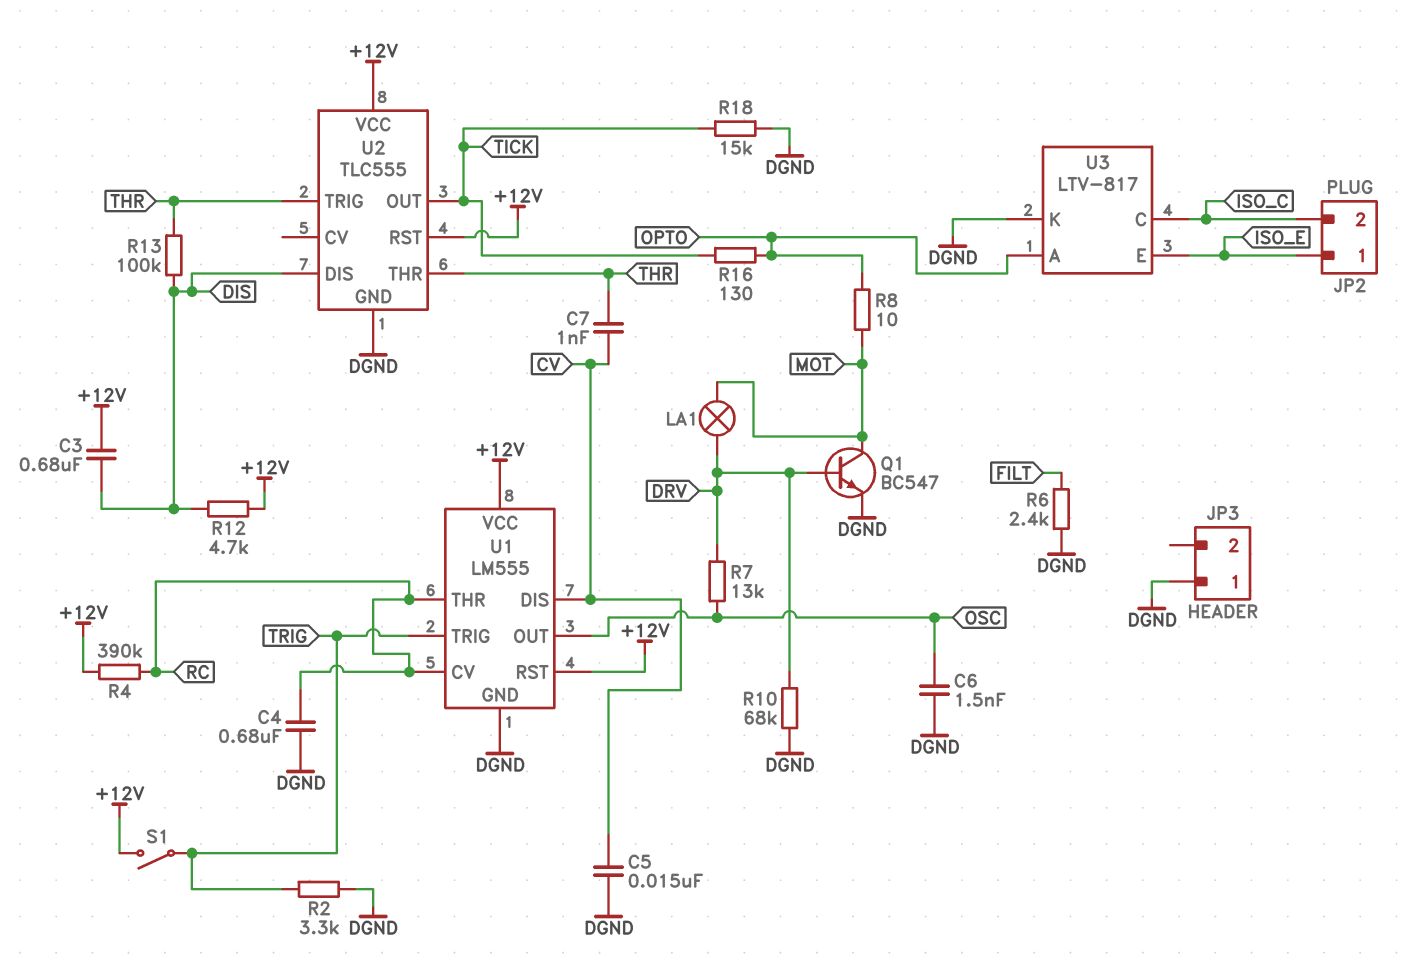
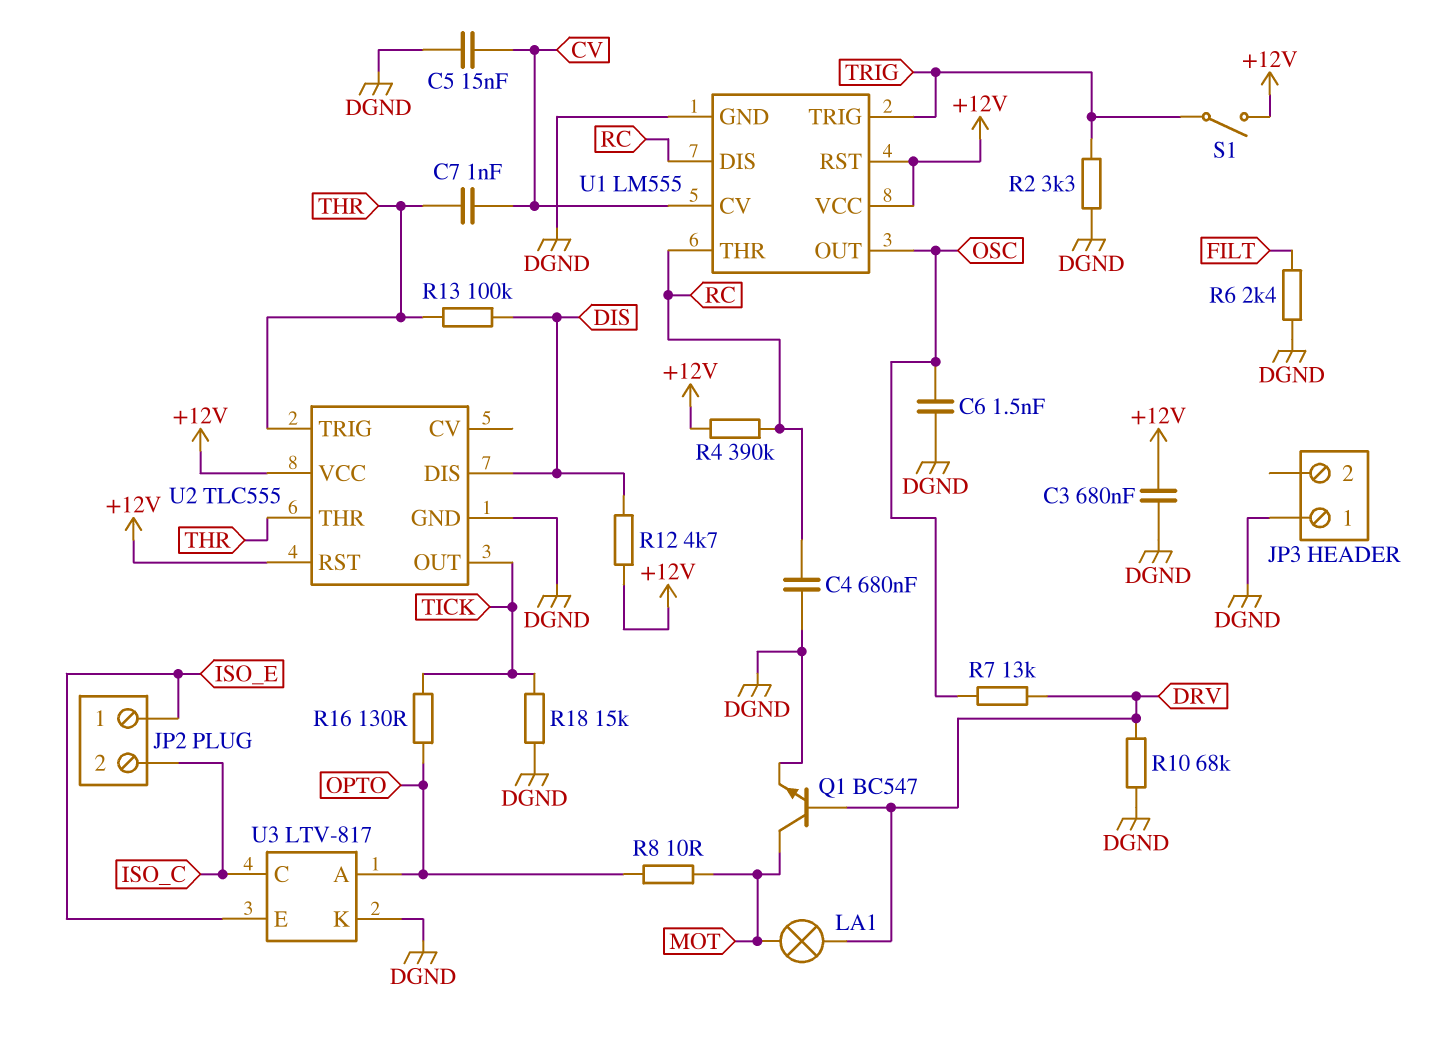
C3: 680nF (+12V, DIS) -> 680nF (+12V, DGND)
U1 pin CV: RC -> CV
U1 pin DIS: CV -> RC

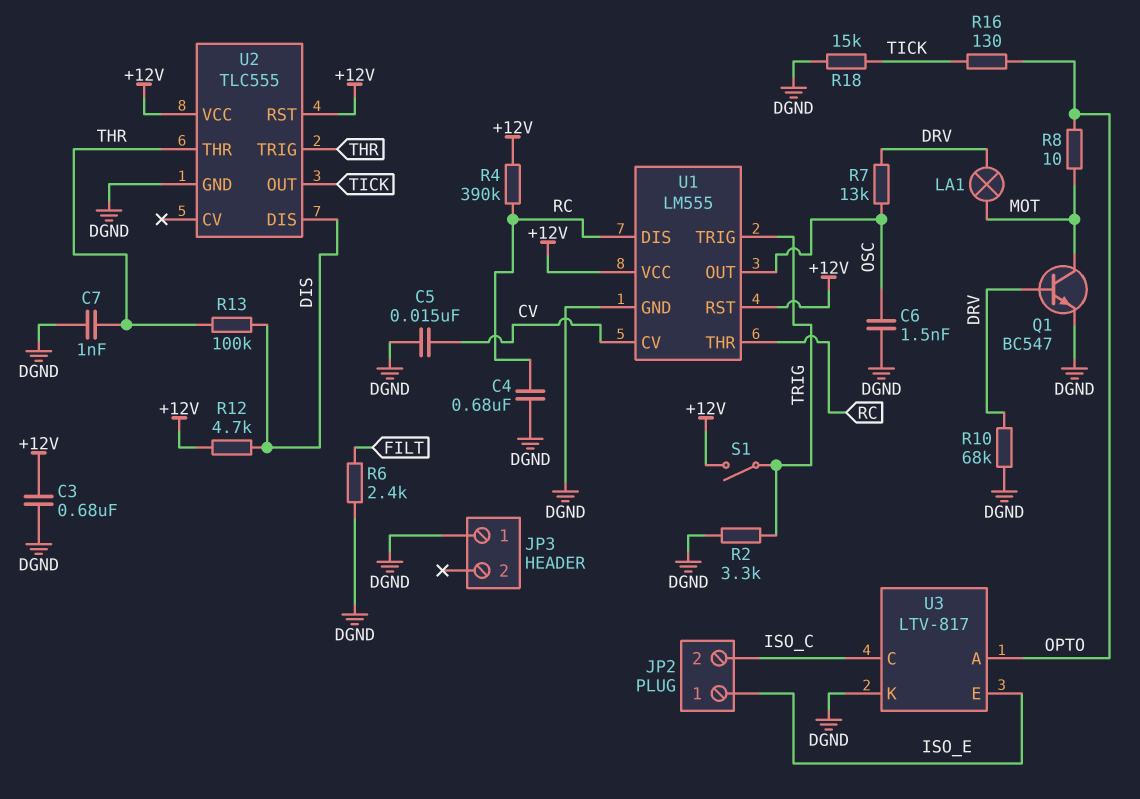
C7: 1nF (CV, THR) -> 1nF (DGND, THR)

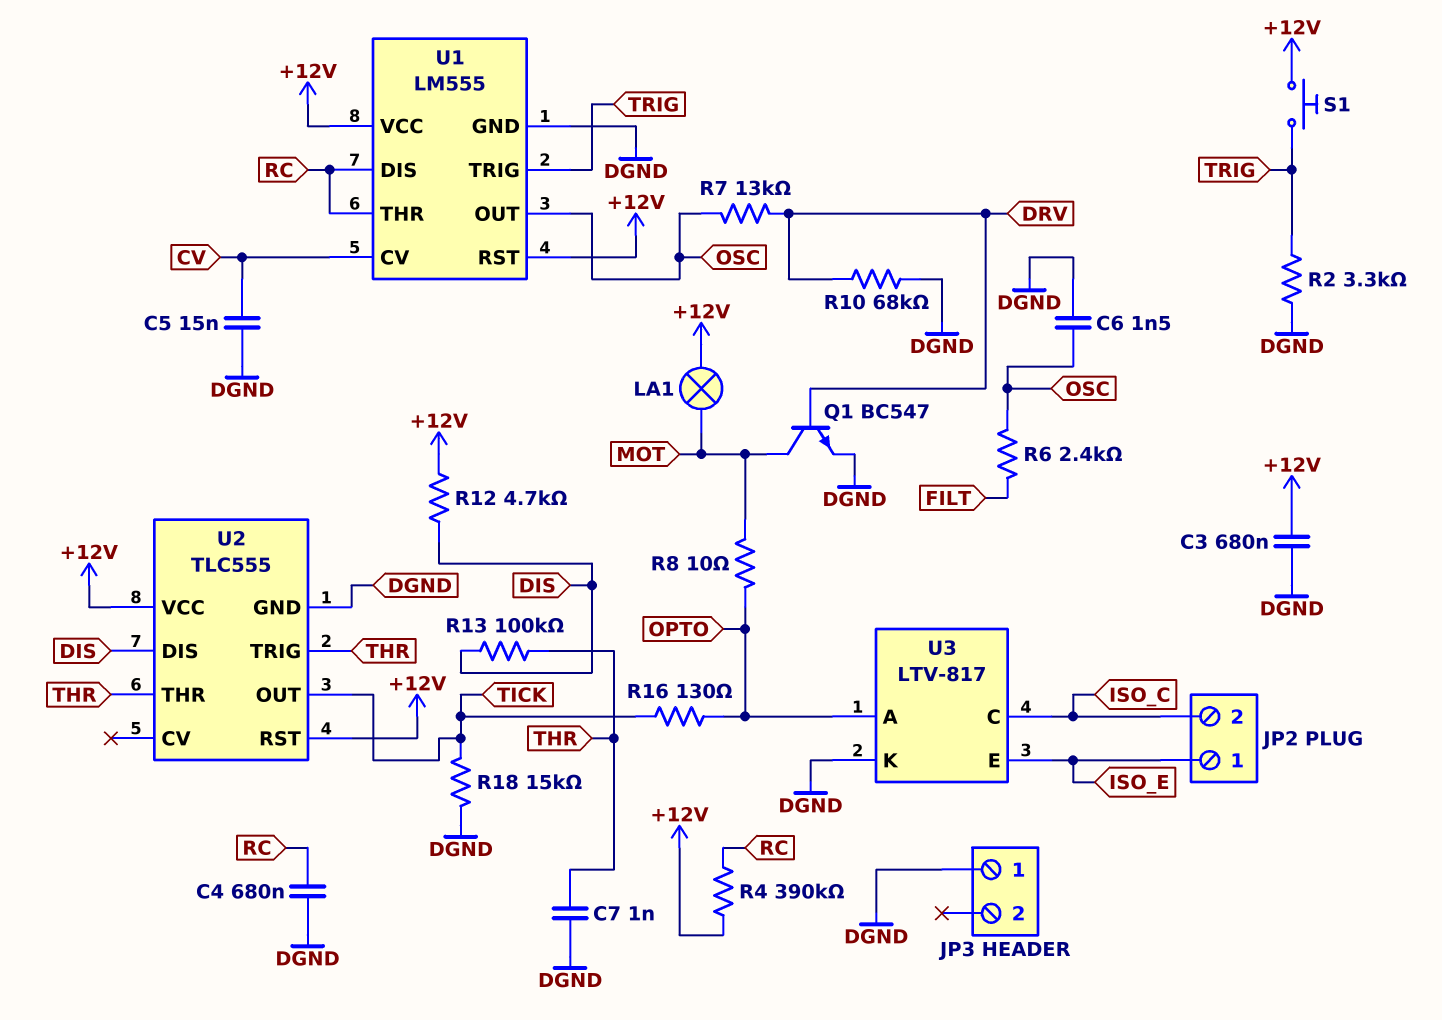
LA1: lamp (DRV, MOT) -> lamp (+12V, MOT)
R6: 2.4k (DGND, FILT) -> 2.4k (FILT, OSC)
S1: switch (+12V, TRIG) -> button (+12V, TRIG)

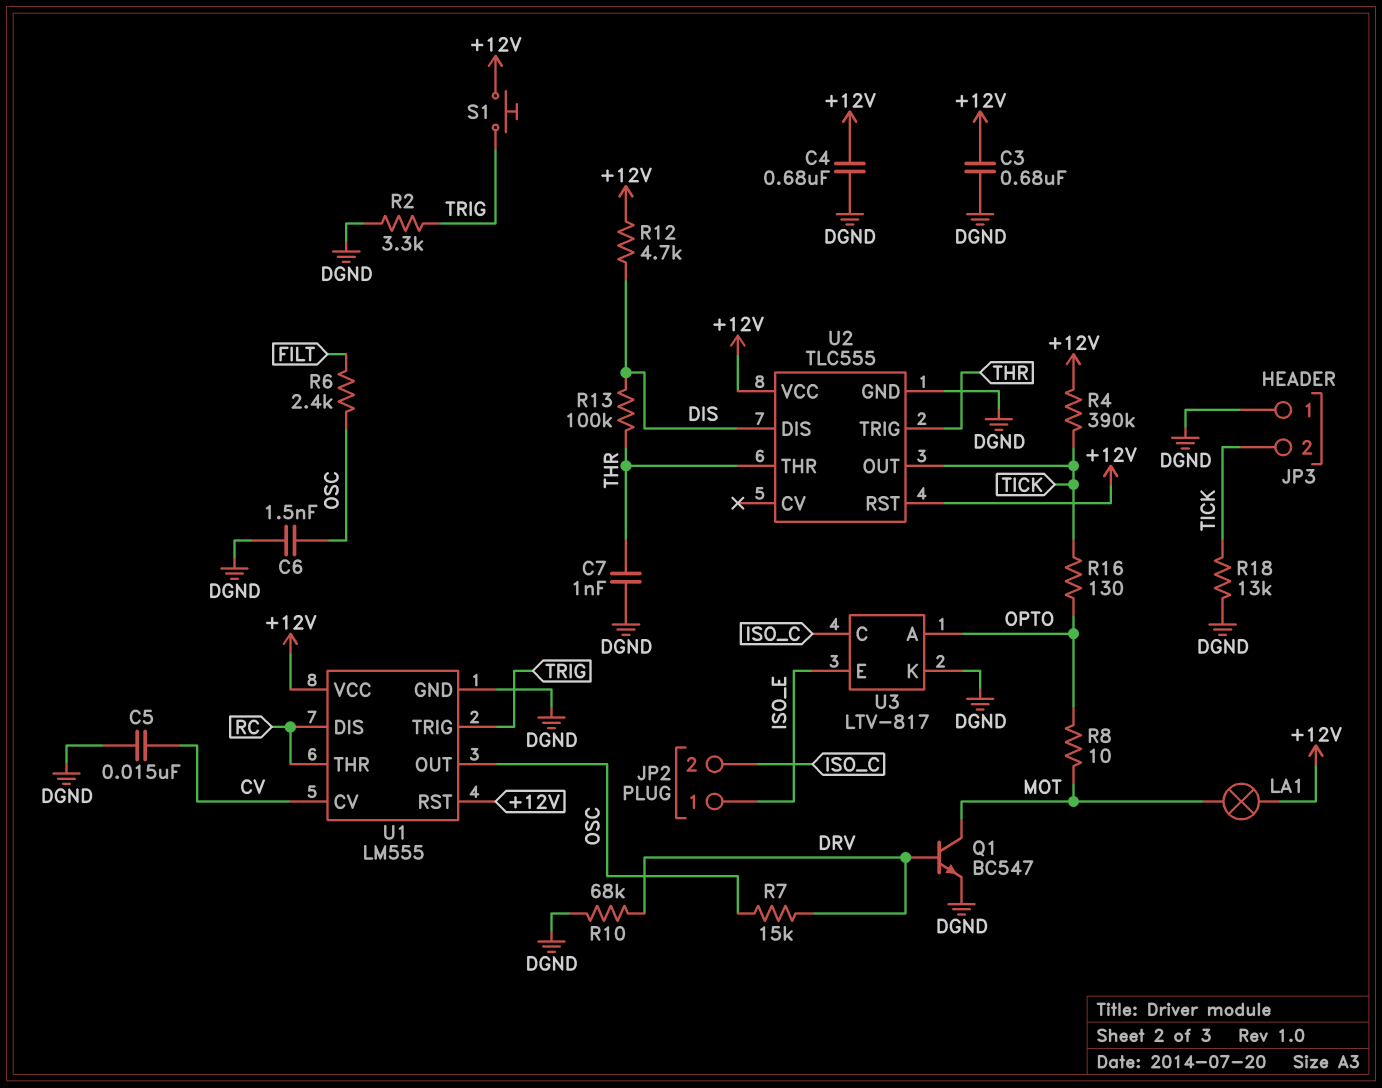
C4: 680nF (DGND, RC) -> 680nF (+12V, DGND)
JP3 pin 2: none -> TICK
R4: 390k (+12V, RC) -> 390k (+12V, TICK)
R7: 13k (DRV, OSC) -> 15k (DRV, OSC)
R18: 15k (DGND, TICK) -> 13k (DGND, TICK)

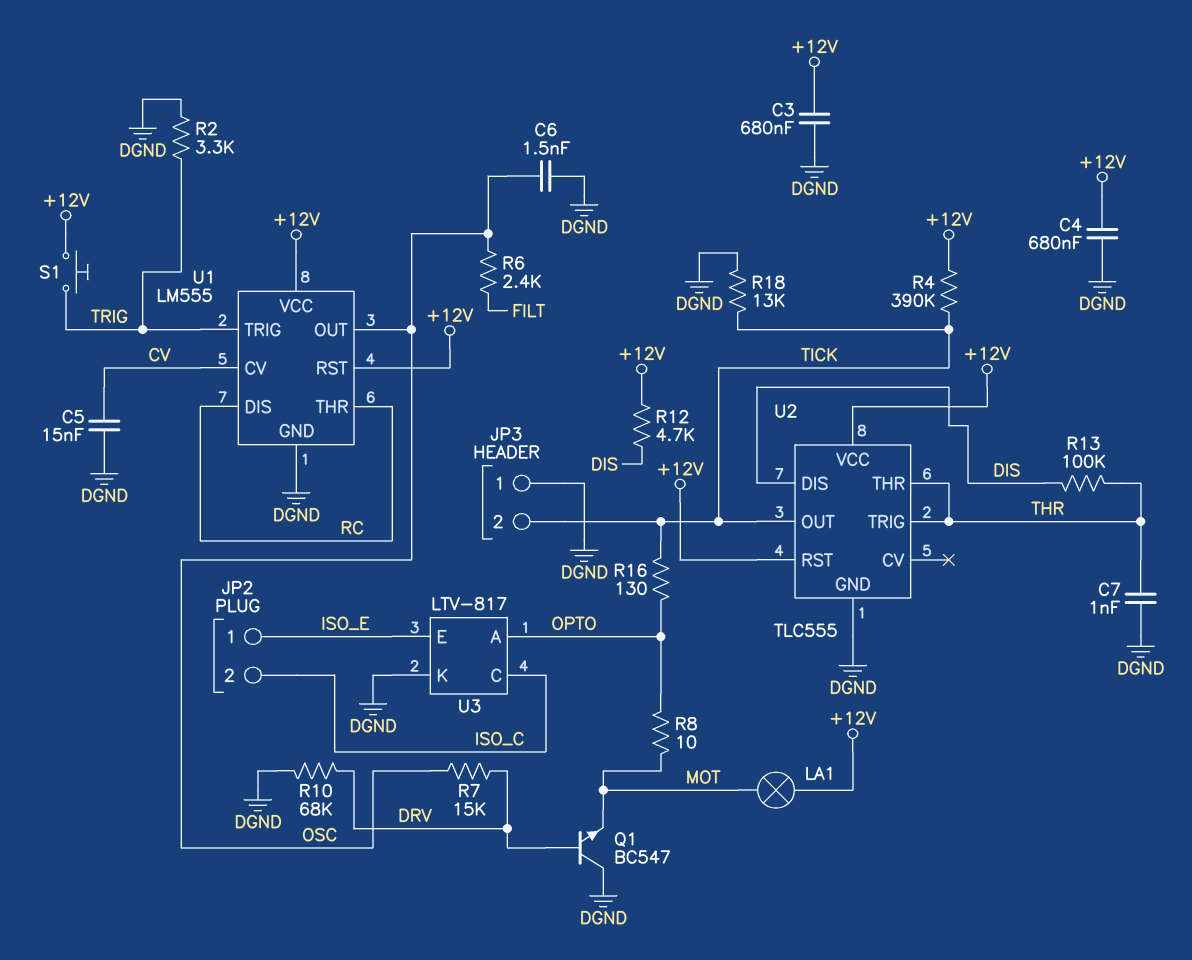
Q1: NPN BC547 (B DRV, C MOT, E DGND) -> NPN BC547 (B DRV, C DGND, E MOT)

